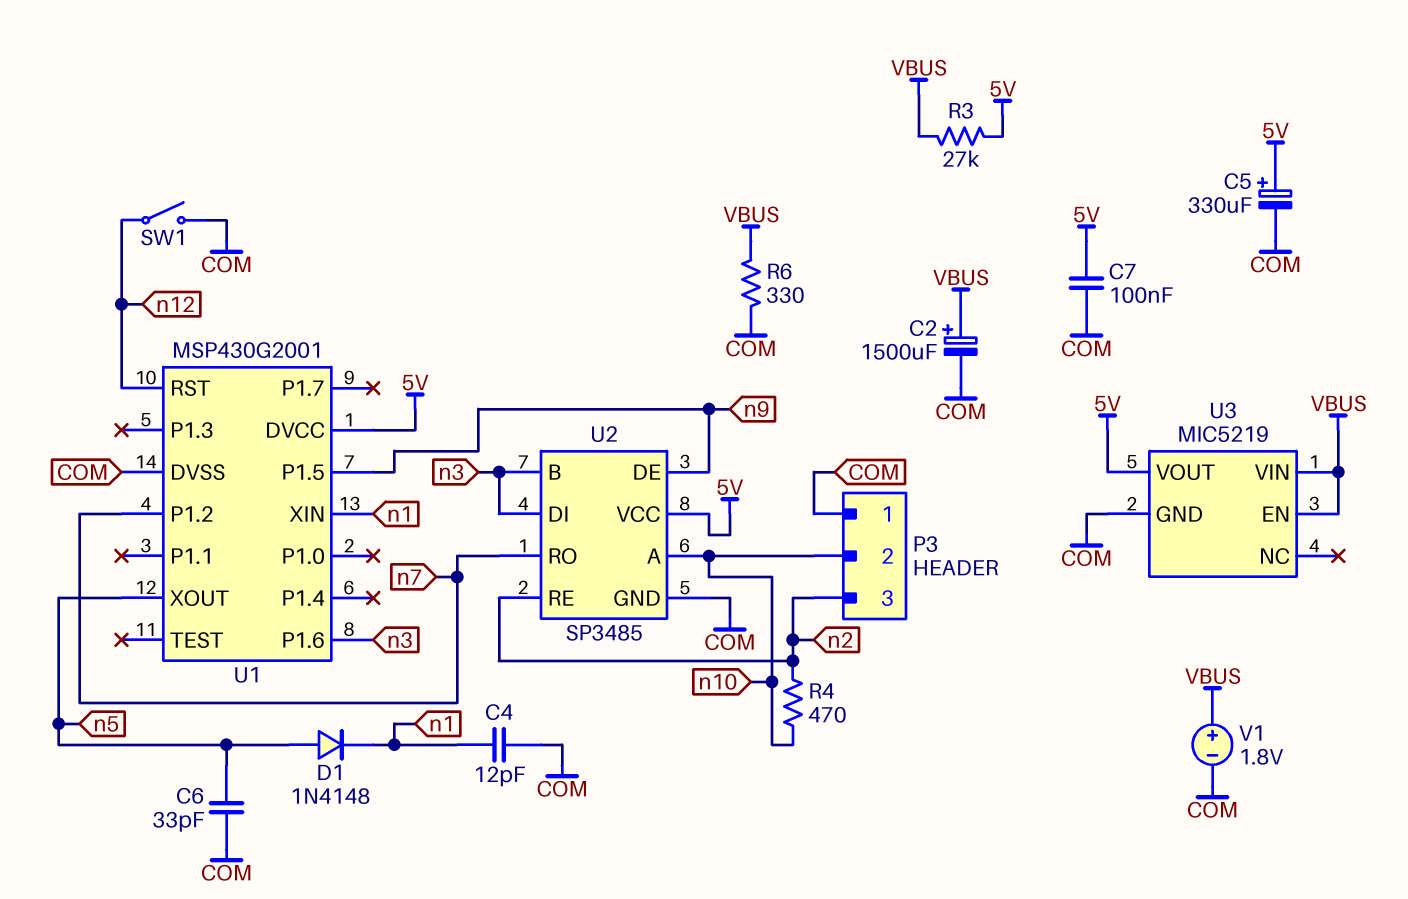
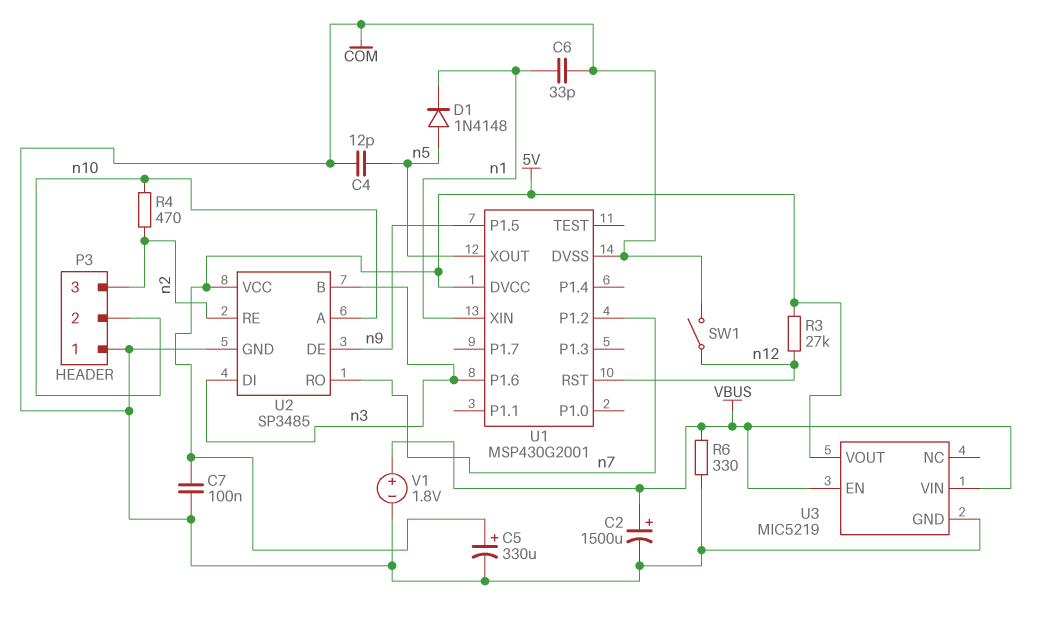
C4: 12pF (COM, n1) -> 12pF (COM, n5)
C6: 33pF (COM, n5) -> 33pF (COM, n1)
R3: 27k (5V, VBUS) -> 27k (5V, n12)

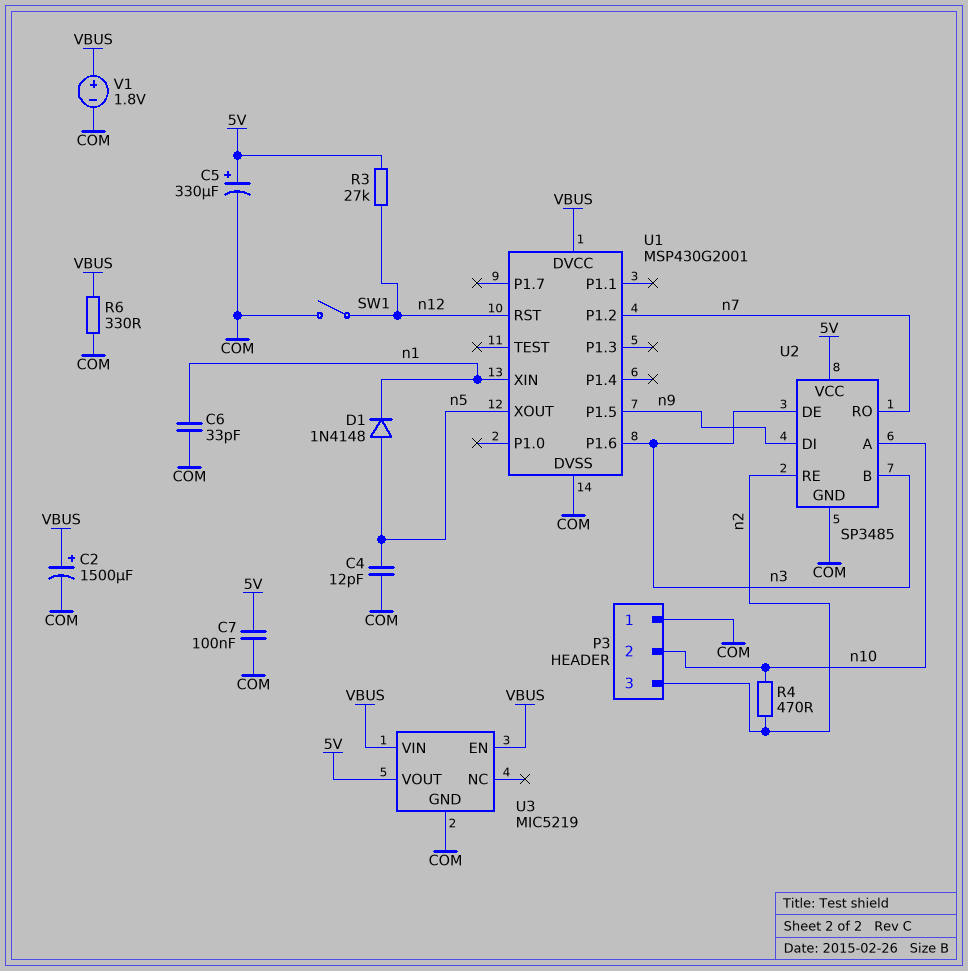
U1 pin DVCC: 5V -> VBUS
U2 pin DE: n9 -> n3
U2 pin DI: n3 -> n9

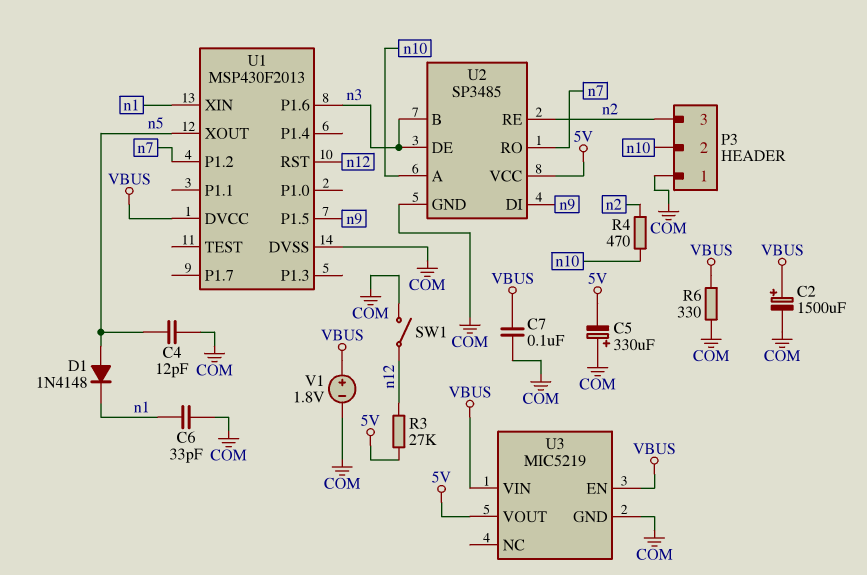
C5: 330uF (plus 5V, minus COM) -> 330uF (plus COM, minus 5V)
C7: 100nF (5V, COM) -> 100nF (COM, VBUS)
U1: MSP430G2001 -> MSP430F2013

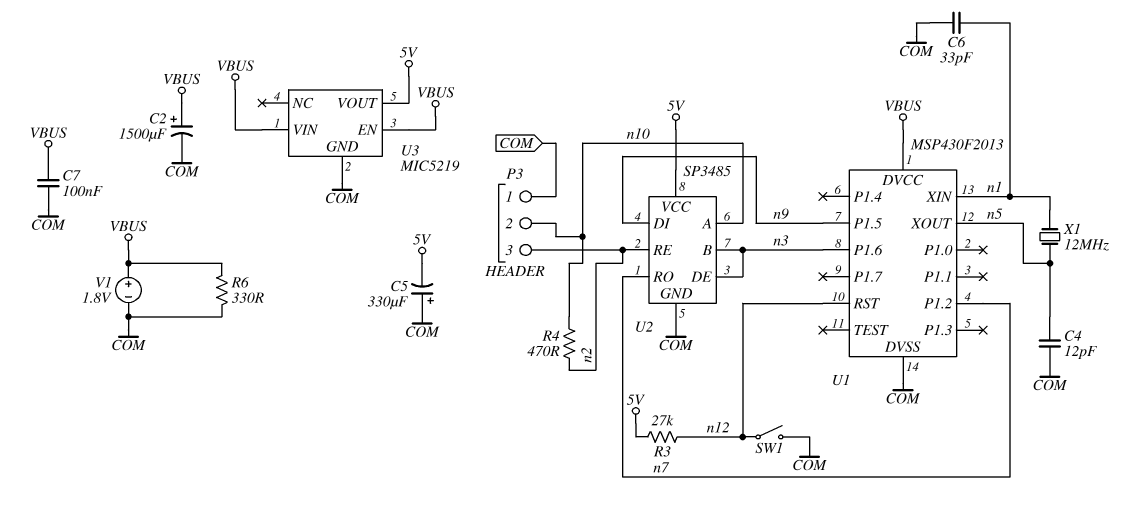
D1: diode 1N4148 (A n5, K n1) -> none
X1: none -> 12MHz (n1, n5)

